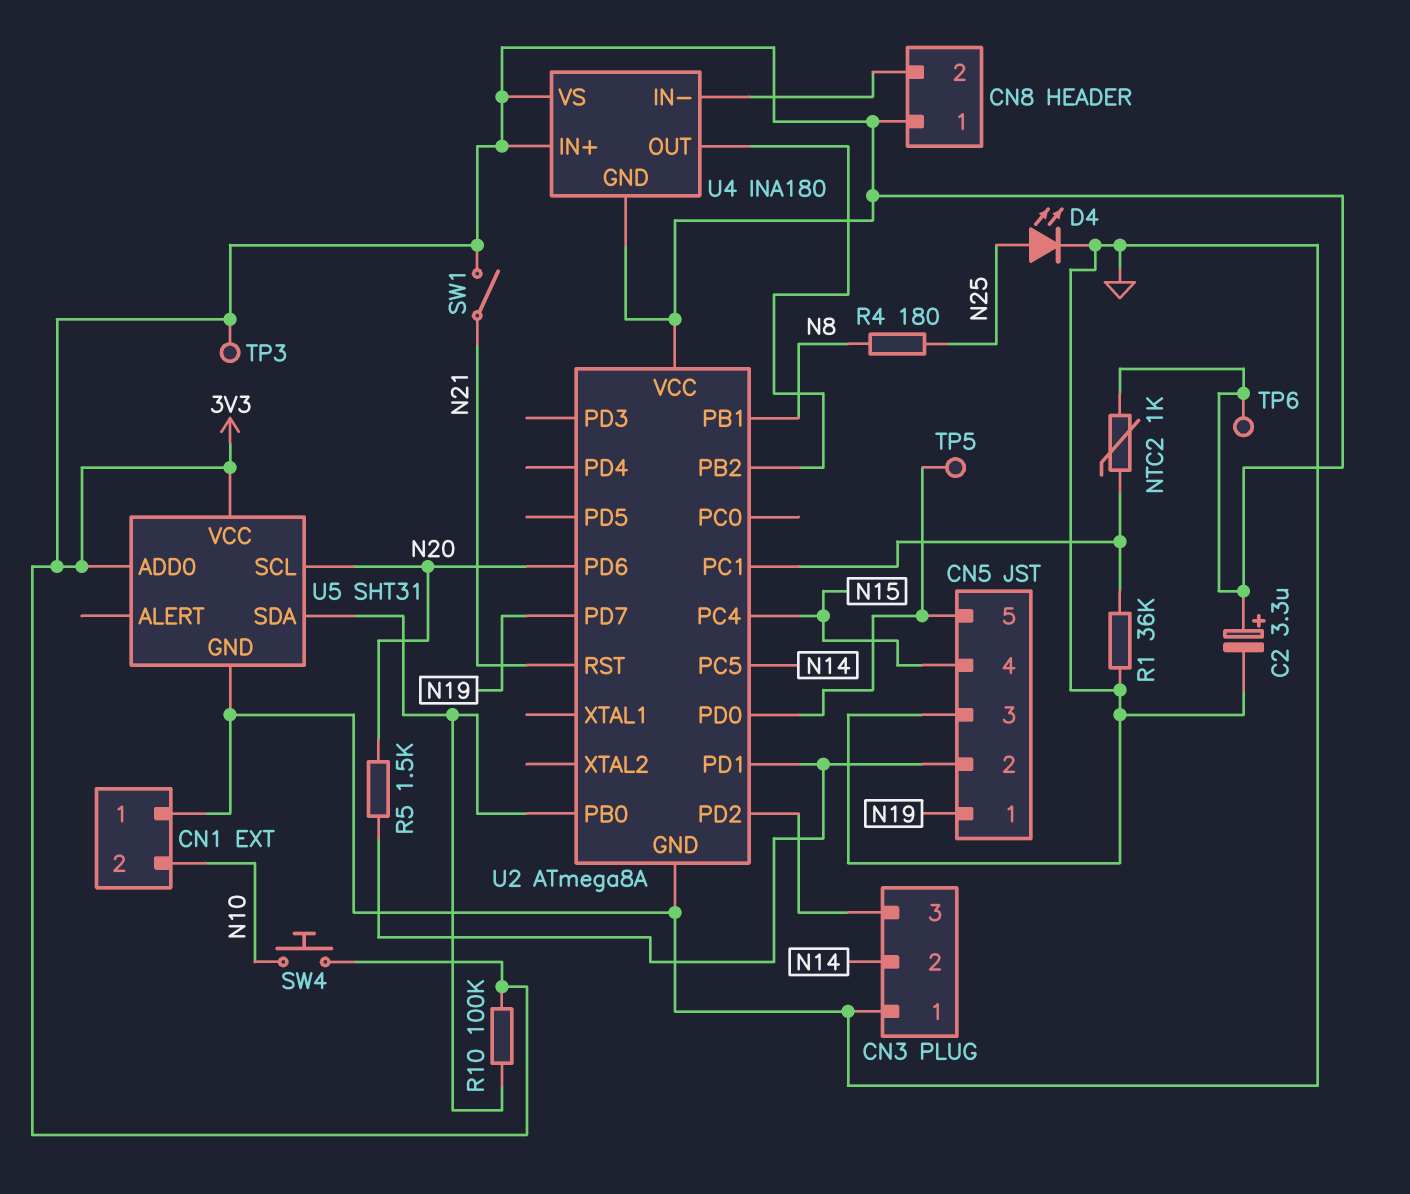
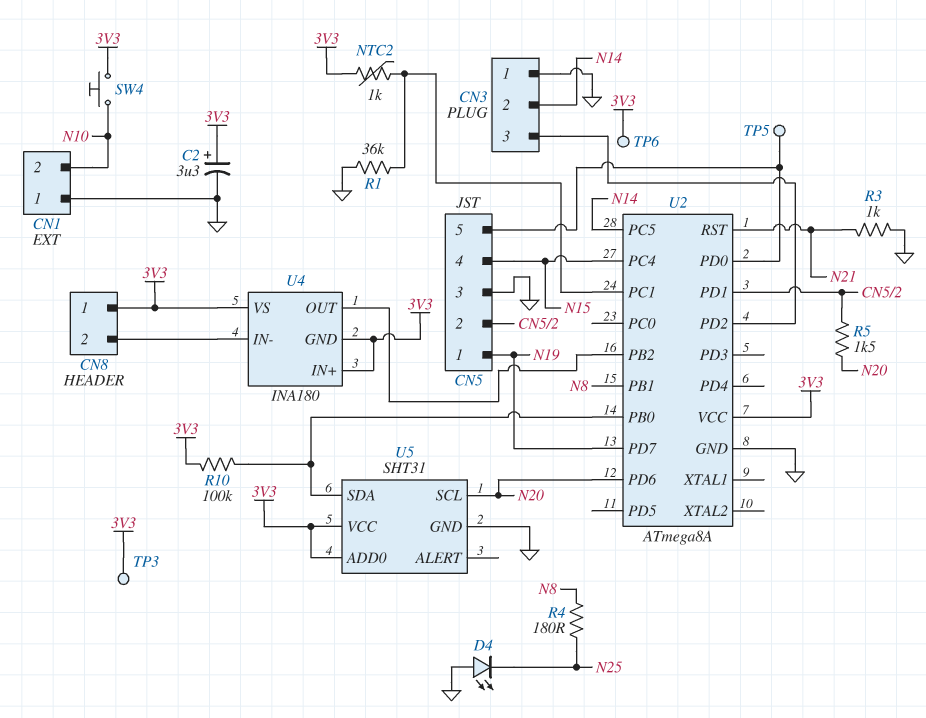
D4: LED (A N25, K GND) -> LED (A GND, K N25)
R3: none -> 1k (GND, N21)
SW1: switch (3V3, N21) -> none

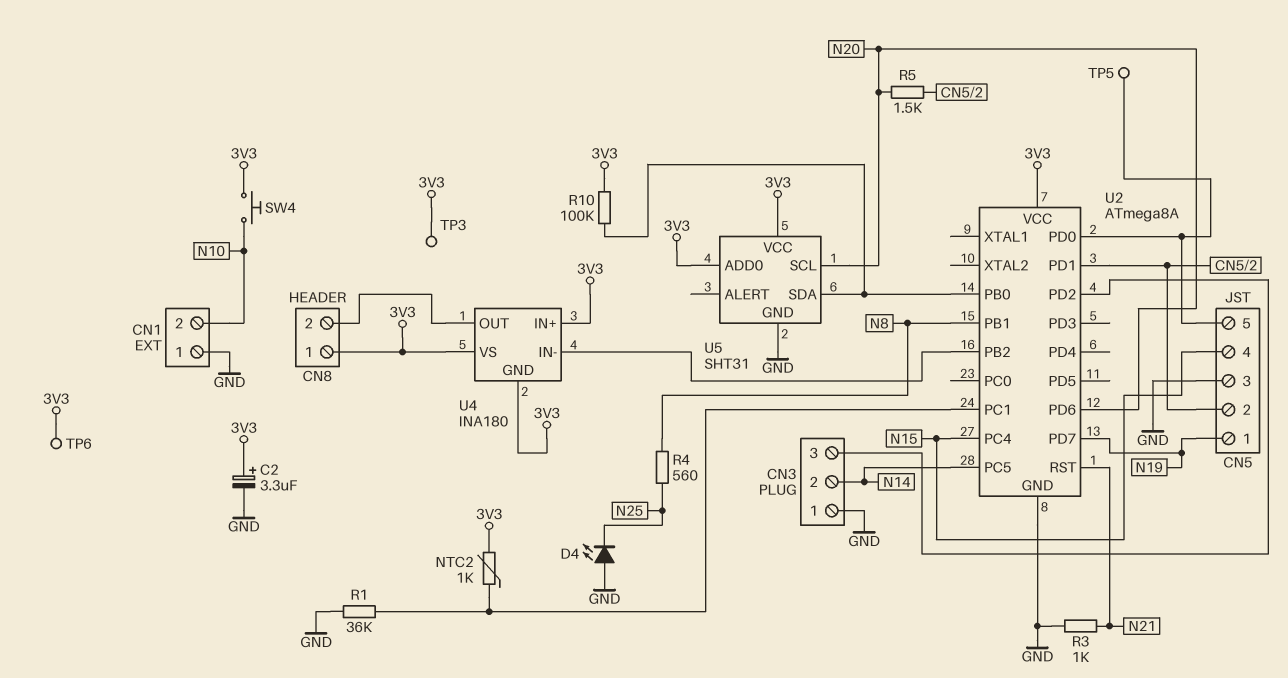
R4: 180 (N8, N25) -> 560 (N8, N25)
U4 pin IN-: CN8/2 -> U2/PB2
U4 pin OUT: U2/PB2 -> CN8/2

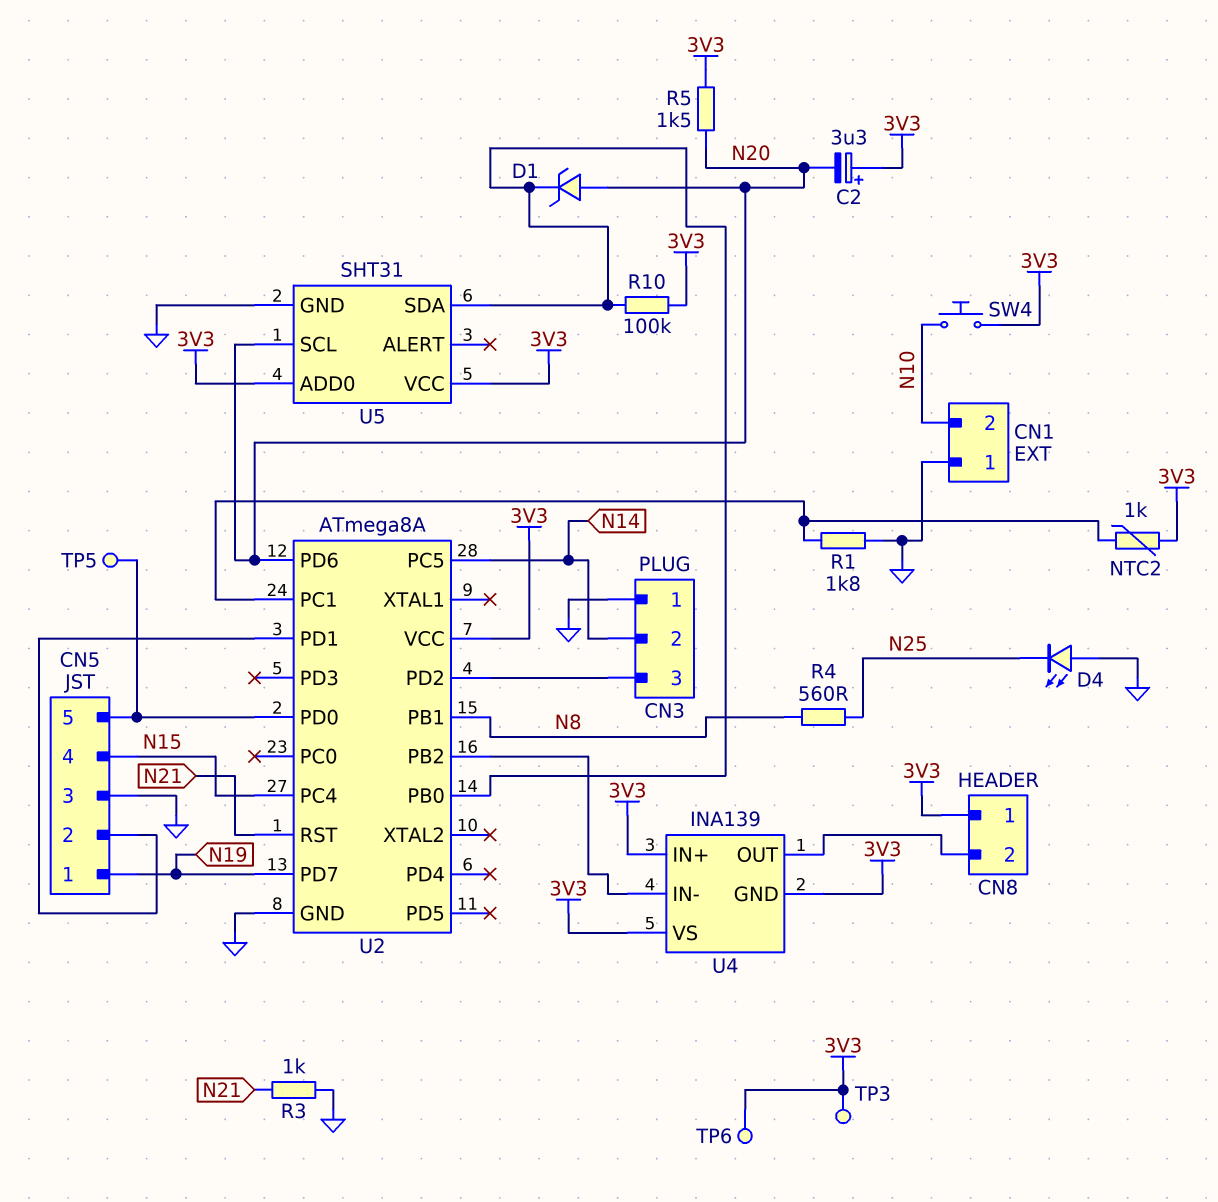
C2: 3.3uF (plus 3V3, minus GND) -> 3.3uF (plus 3V3, minus N20)
D1: none -> zener (A N20, K U2/PB0)
R1: 36k (GND, U2/PC1) -> 1.8k (GND, U2/PC1)
R5: 1.5k (CN5/2, N20) -> 1.5k (3V3, N20)
U4: INA180 -> INA139

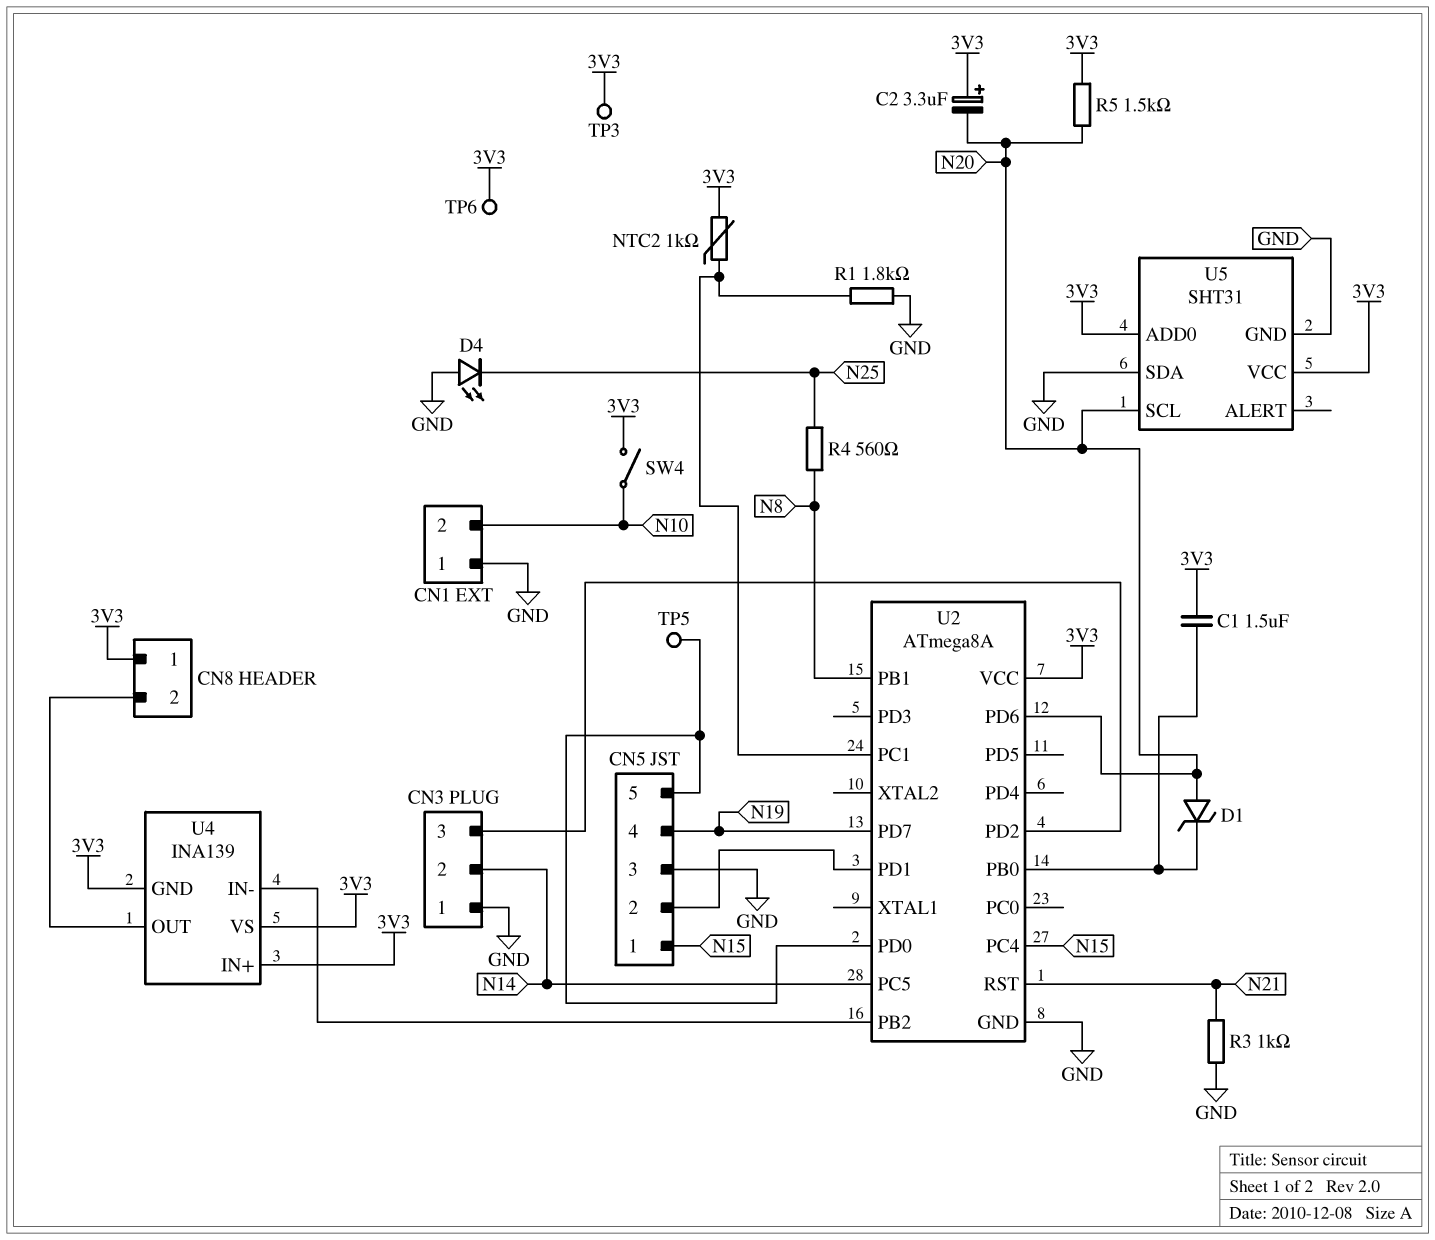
C1: none -> 1.5uF (3V3, U2/PB0)
CN5 pin 1: N19 -> N15
CN5 pin 4: N15 -> N19
R10: 100k (3V3, U2/PB0) -> none
SW4: button (3V3, N10) -> switch (3V3, N10)
U5 pin SDA: U2/PB0 -> GND

